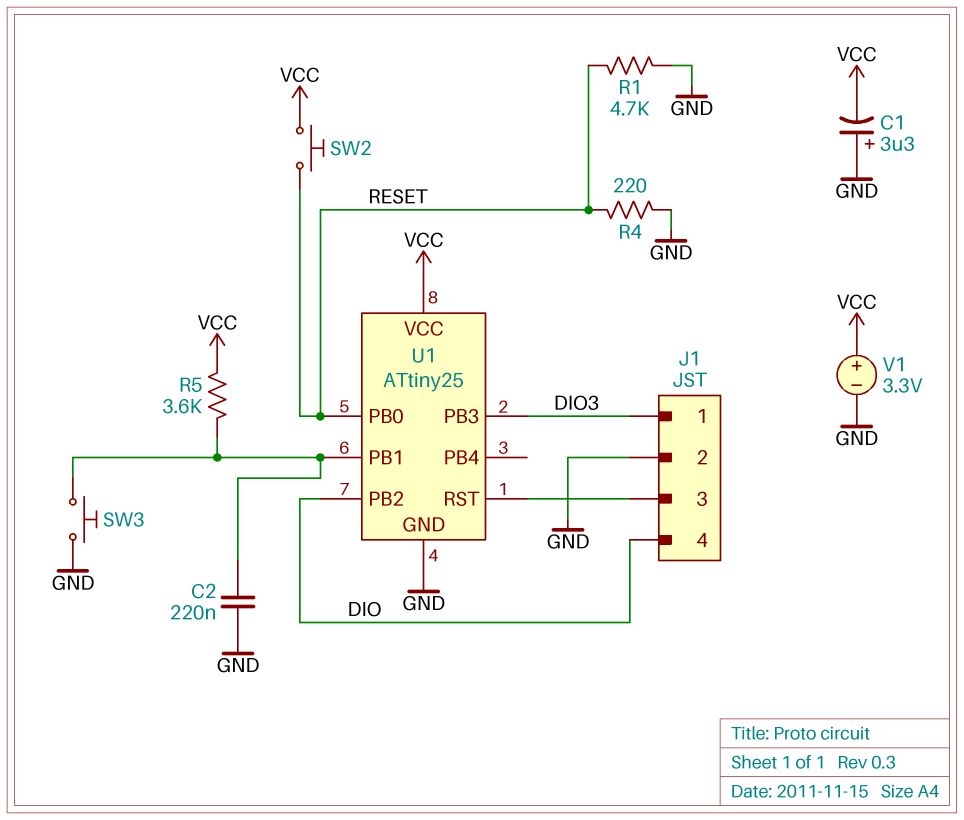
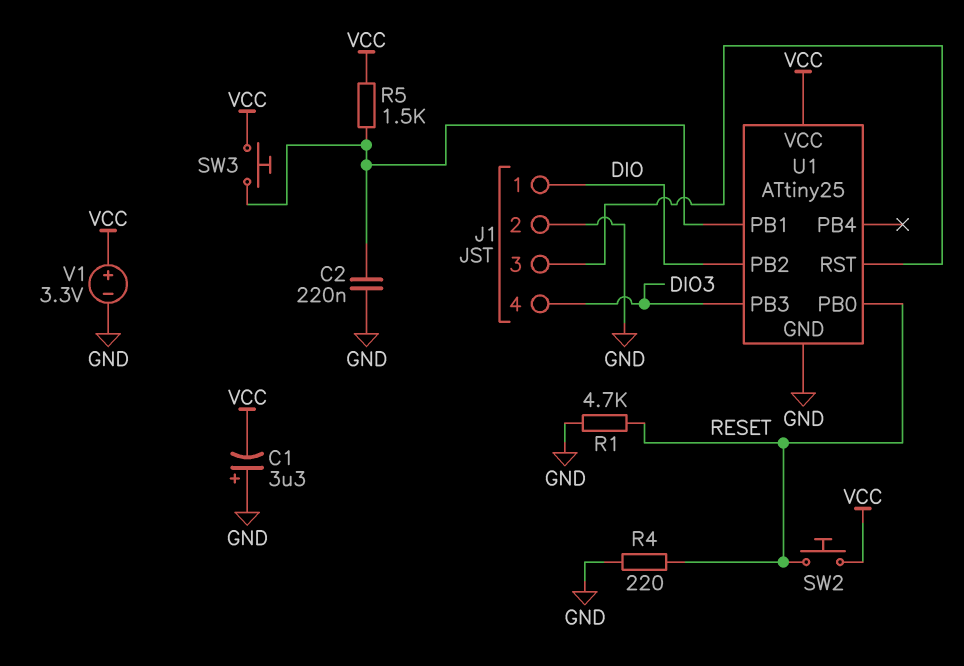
J1 pin 1: DIO3 -> DIO
J1 pin 4: DIO -> DIO3
R5: 3.6k (U1/PB1, VCC) -> 1.5k (U1/PB1, VCC)
SW3: button (GND, U1/PB1) -> button (U1/PB1, VCC)

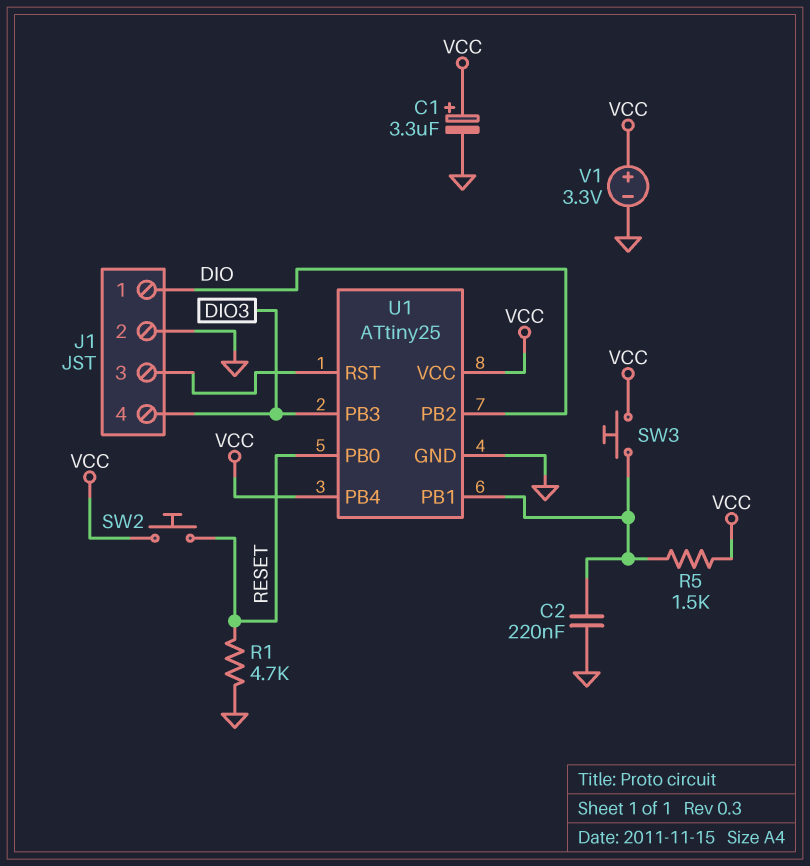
C1: 3.3uF (plus GND, minus VCC) -> 3.3uF (plus VCC, minus GND)
R4: 220 (GND, RESET) -> none
U1 pin PB4: none -> VCC

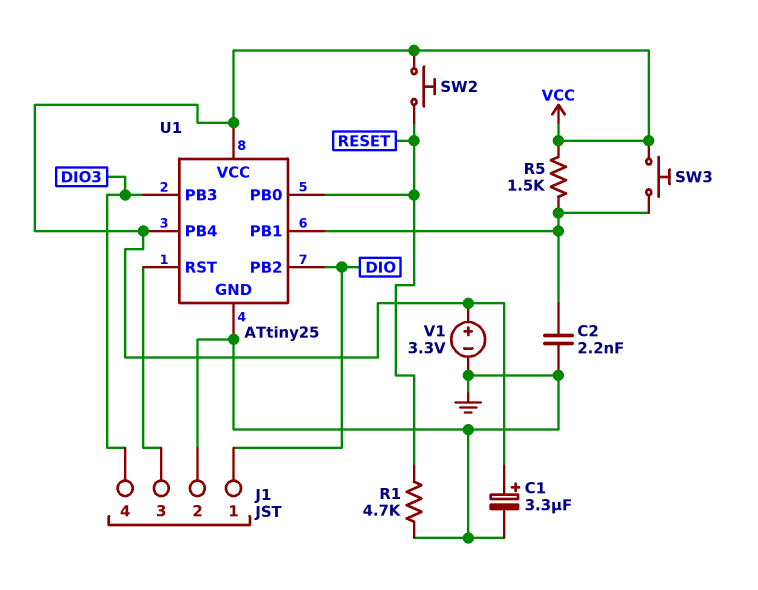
C2: 220nF (GND, U1/PB1) -> 2.2nF (GND, U1/PB1)

